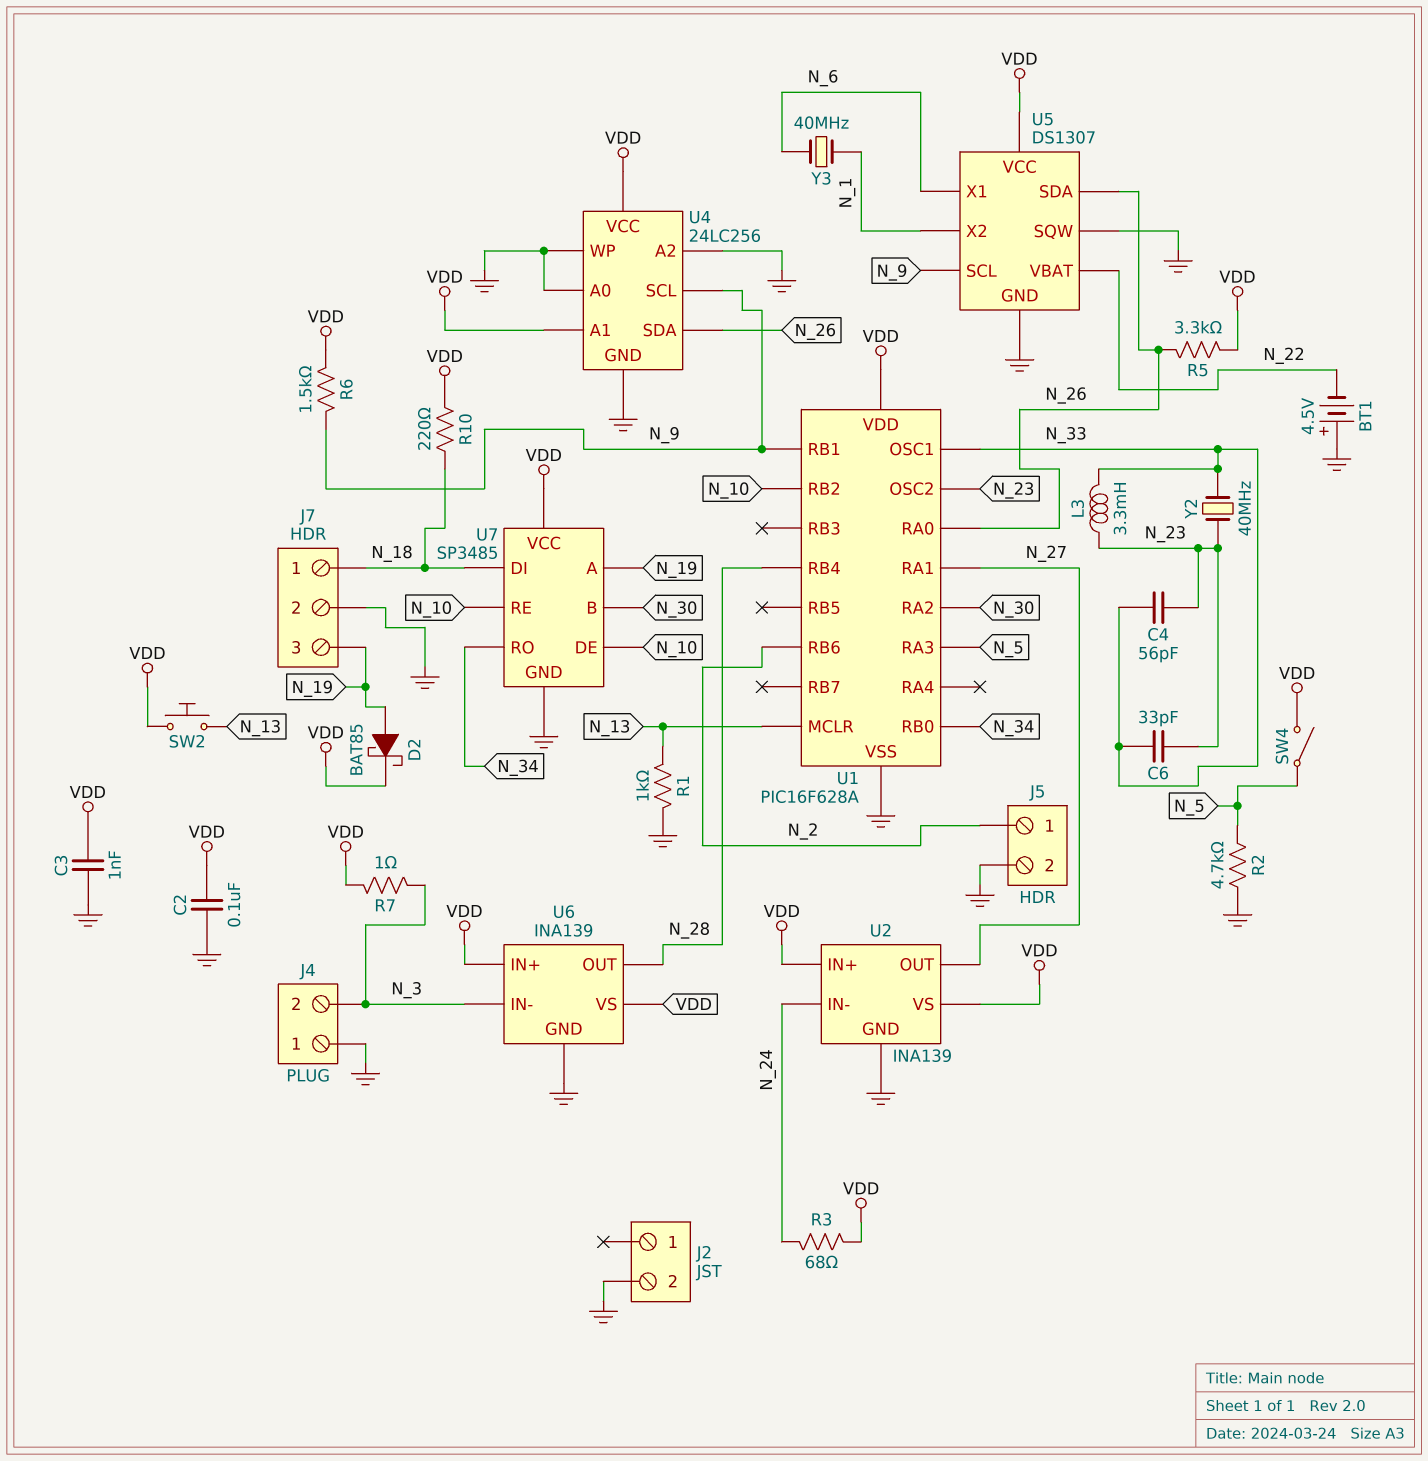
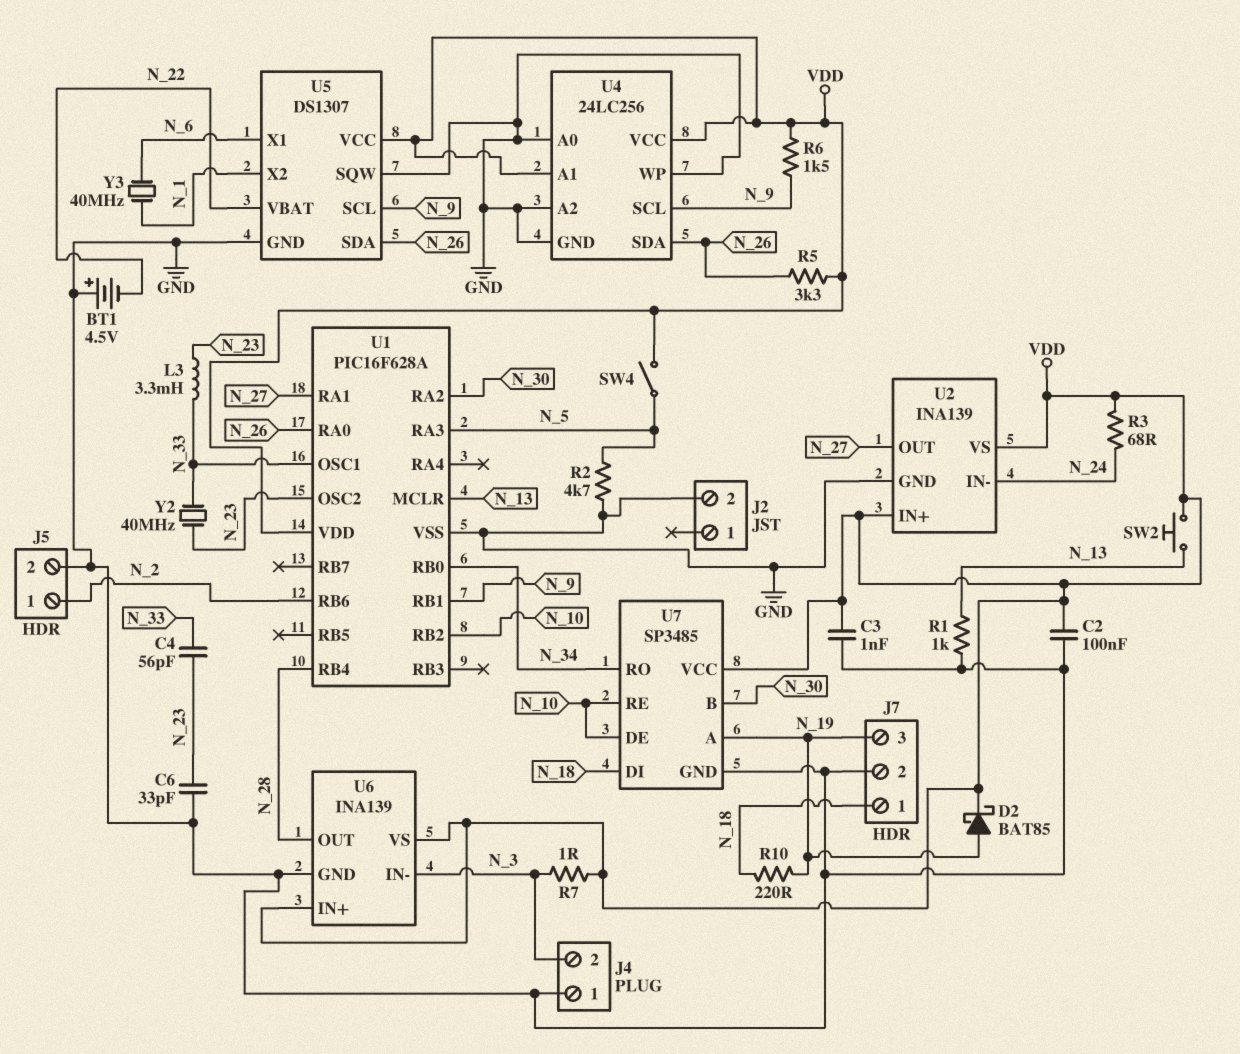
C6: 33pF (N_23, N_33) -> 33pF (GND, N_23)
R10: 220 (N_18, VDD) -> 220 (N_18, N_19)

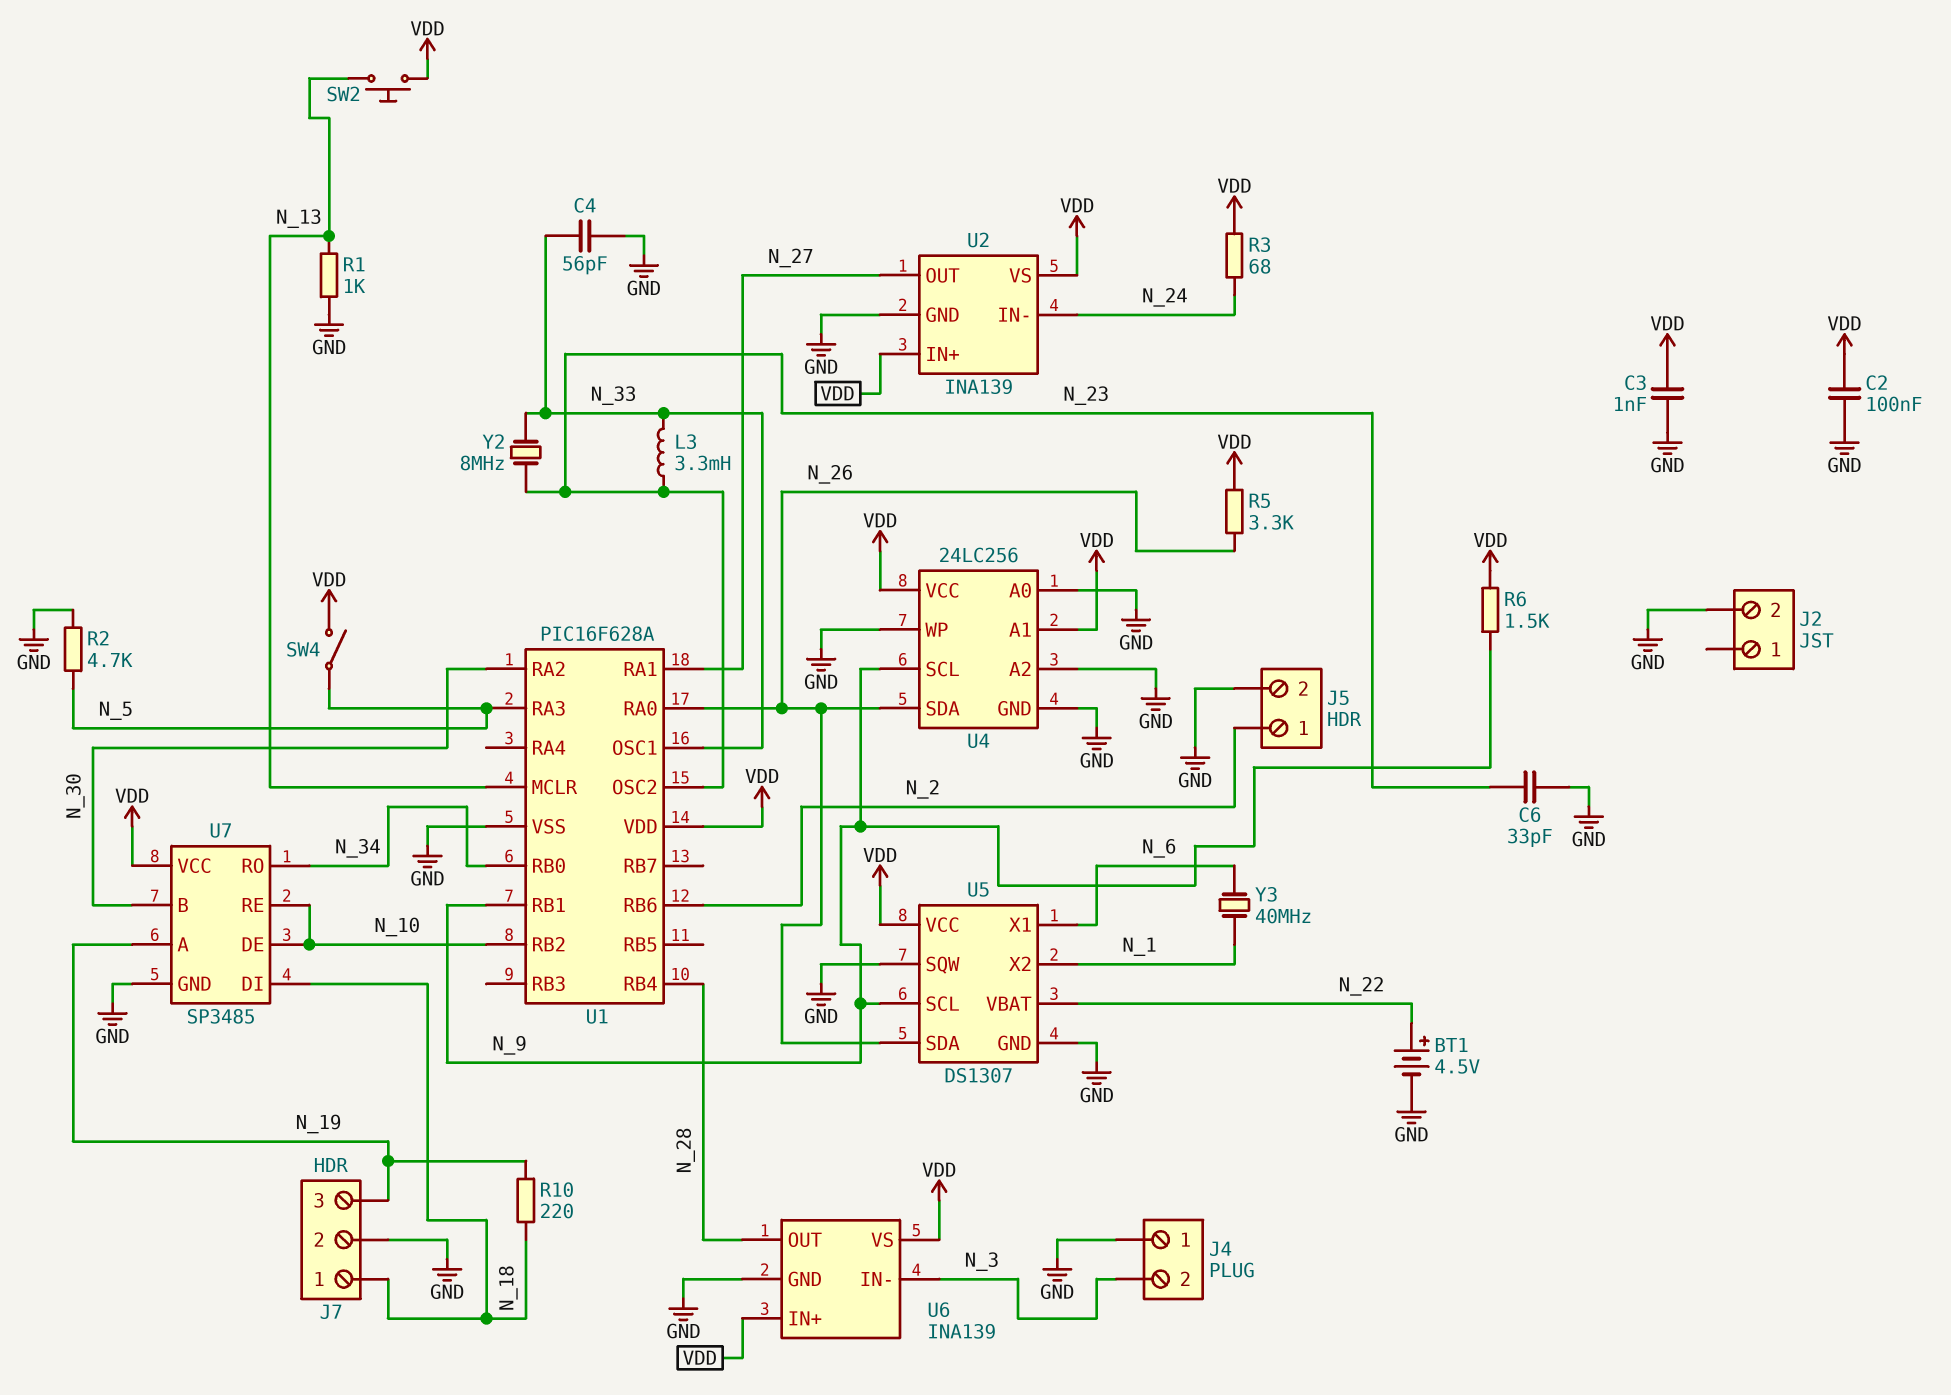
BT1: 4.5V (plus GND, minus N_22) -> 4.5V (plus N_22, minus GND)
C4: 56pF (N_23, N_33) -> 56pF (GND, N_33)
D2: schottky BAT85 (A N_19, K VDD) -> none
R7: 1 (N_3, VDD) -> none
Y2: 40MHz (N_23, N_33) -> 8MHz (N_23, N_33)

